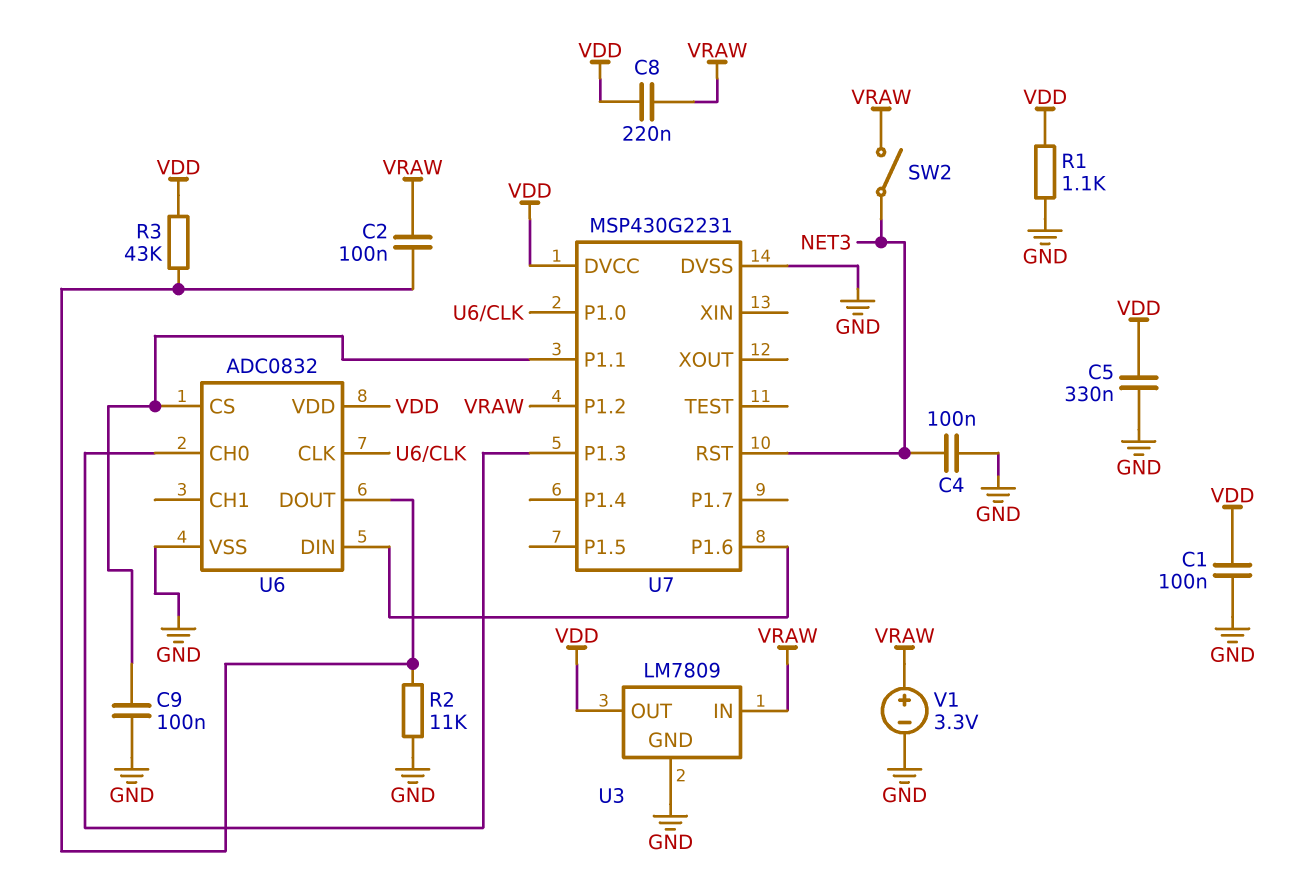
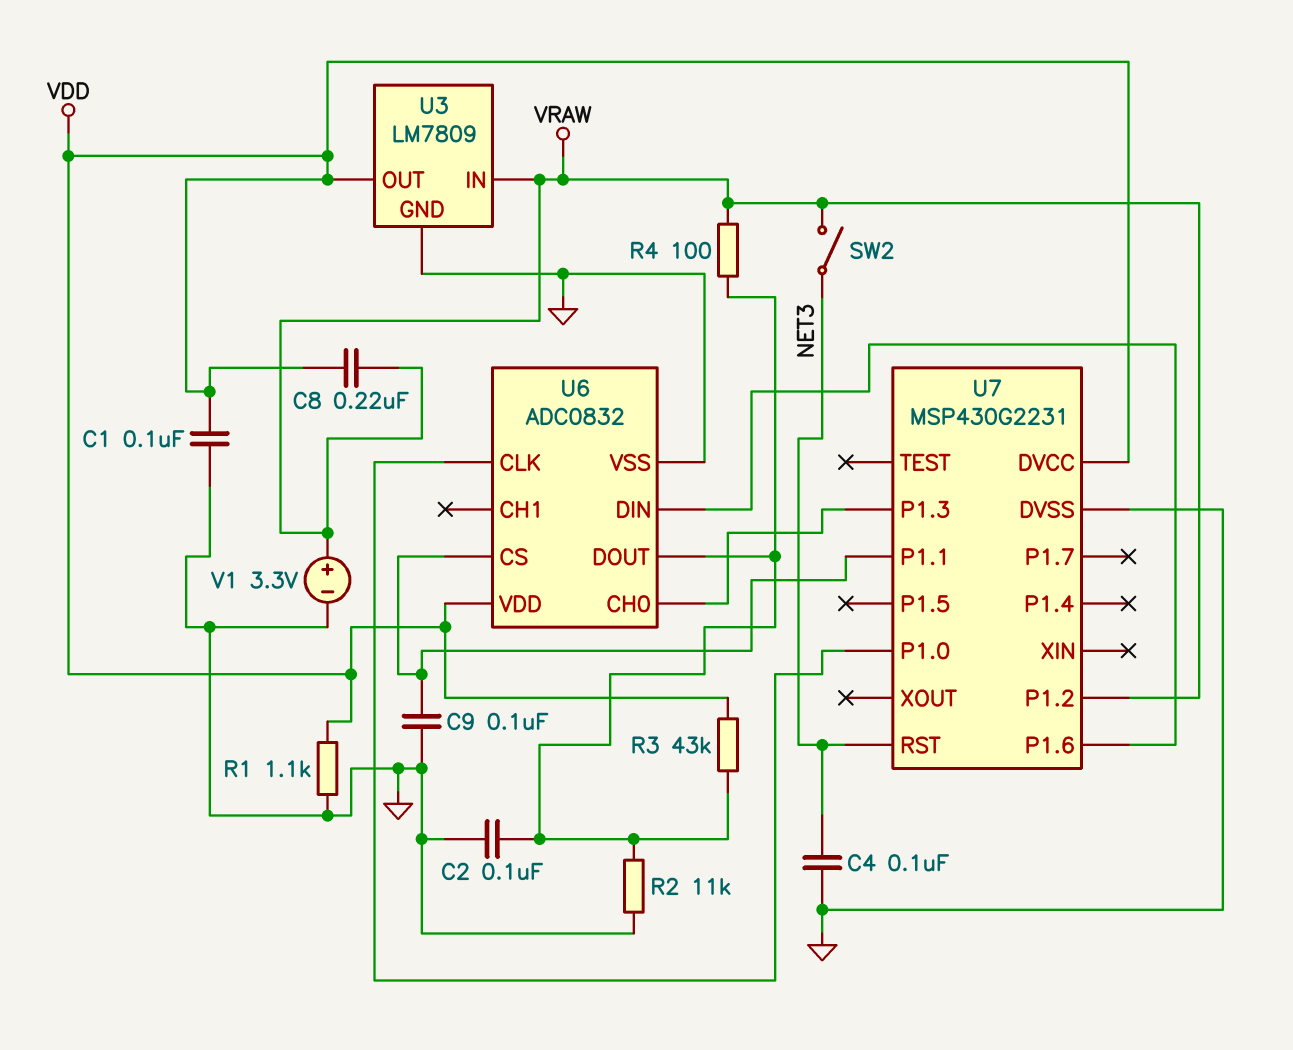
C2: 100nF (U6/DOUT, VRAW) -> 100nF (GND, U6/DOUT)
C5: 330nF (GND, VDD) -> none
R4: none -> 100 (U6/DOUT, VRAW)

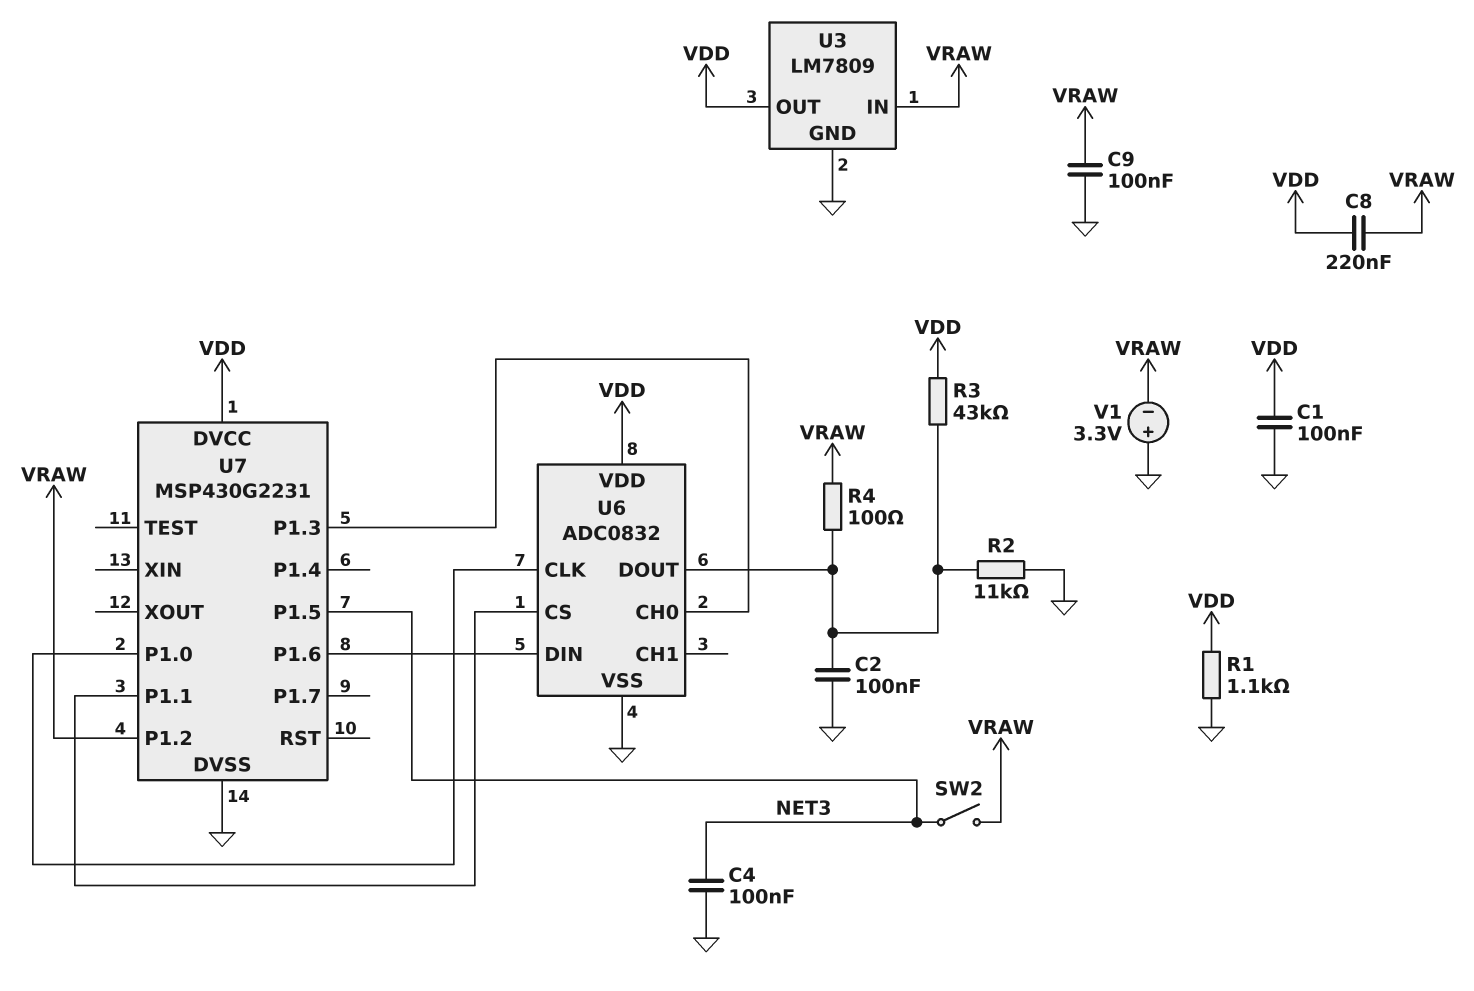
C9: 100nF (GND, U6/CS) -> 100nF (GND, VRAW)
U7 pin P1.5: none -> NET3
U7 pin RST: NET3 -> none
V1: 3.3V (plus VRAW, minus GND) -> 3.3V (plus GND, minus VRAW)

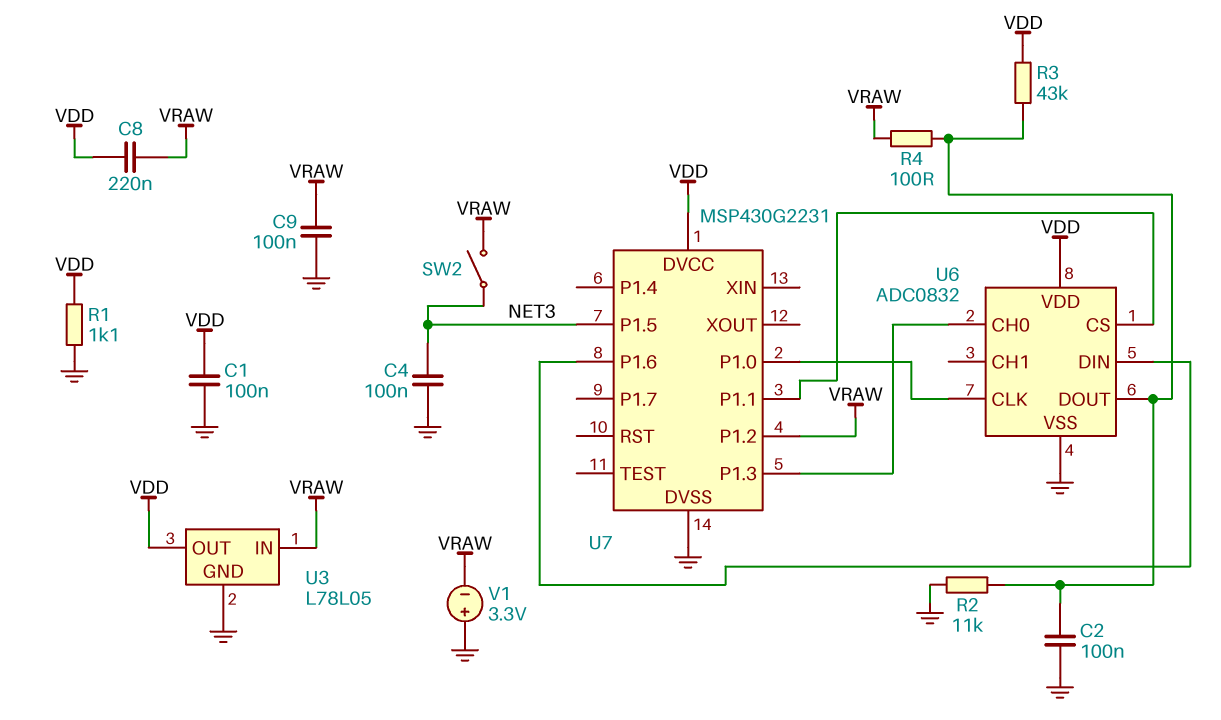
U3: LM7809 -> L78L05

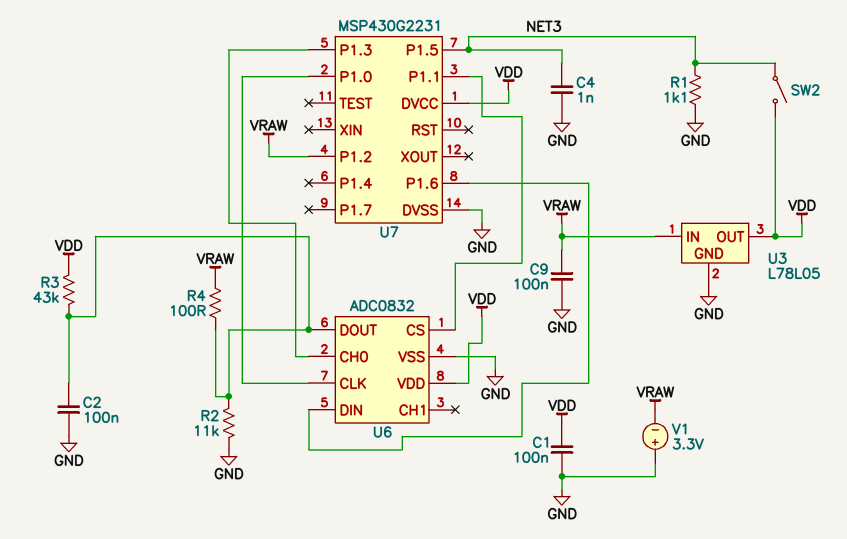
C4: 100nF (GND, NET3) -> 1nF (GND, NET3)
C8: 220nF (VDD, VRAW) -> none
R1: 1.1k (GND, VDD) -> 1.1k (GND, NET3)
SW2: switch (NET3, VRAW) -> switch (NET3, VDD)

